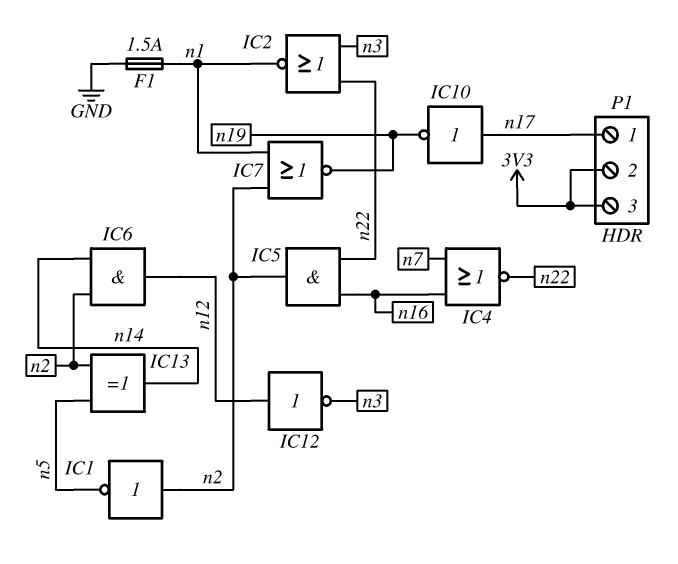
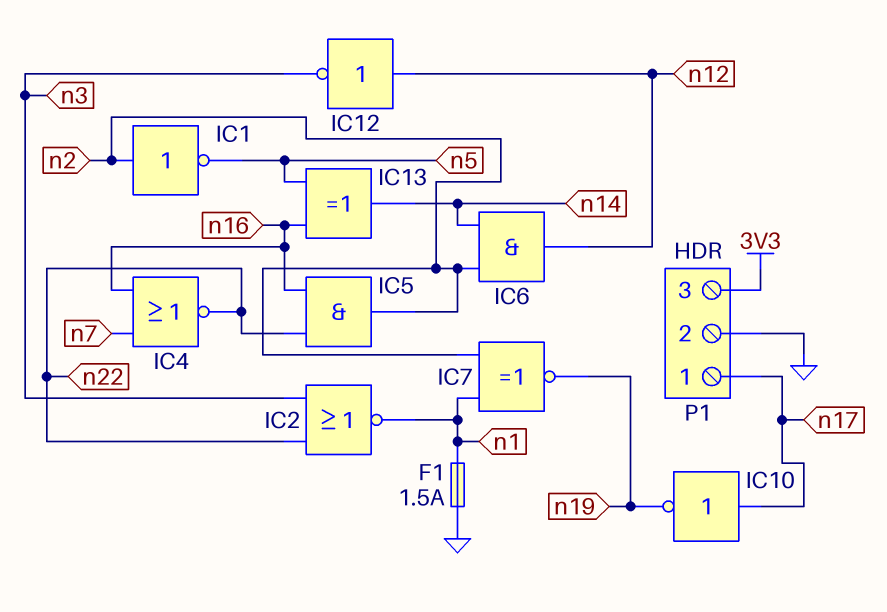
IC7: NOR (in n1, in n2, out n19) -> XNOR (in n1, in n2, out n19)
IC13: XOR (in n2, in n5, out n14) -> XOR (in n5, in n16, out n14)
P1 pin 2: 3V3 -> GND

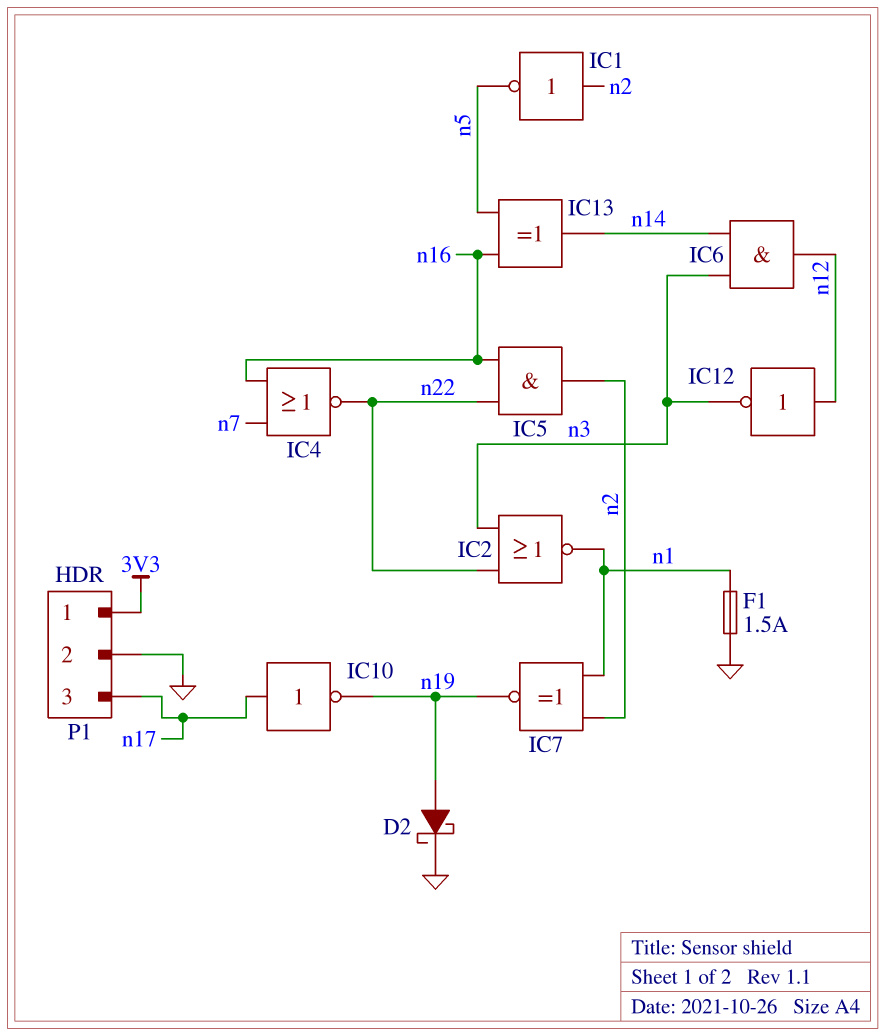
D2: none -> schottky (A n19, K GND)
IC6: AND (in n2, in n14, out n12) -> AND (in n3, in n14, out n12)
P1 pin 1: n17 -> 3V3
P1 pin 3: 3V3 -> n17

